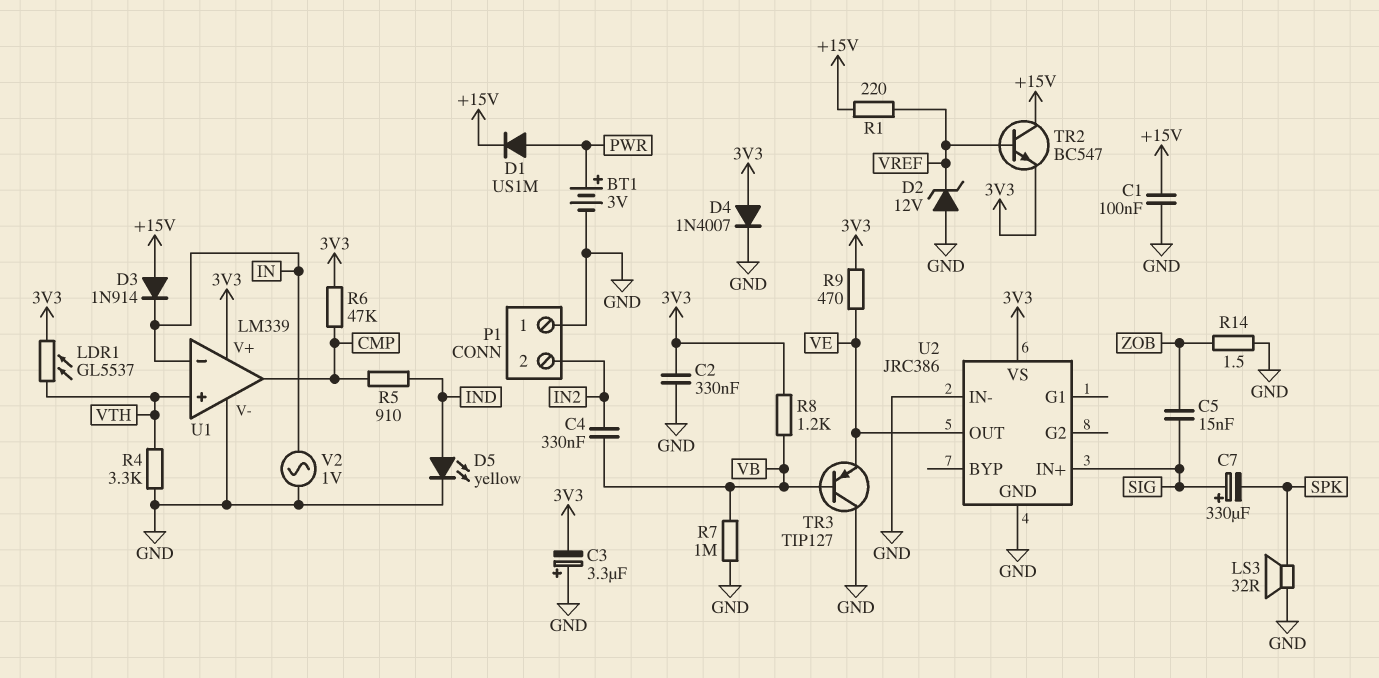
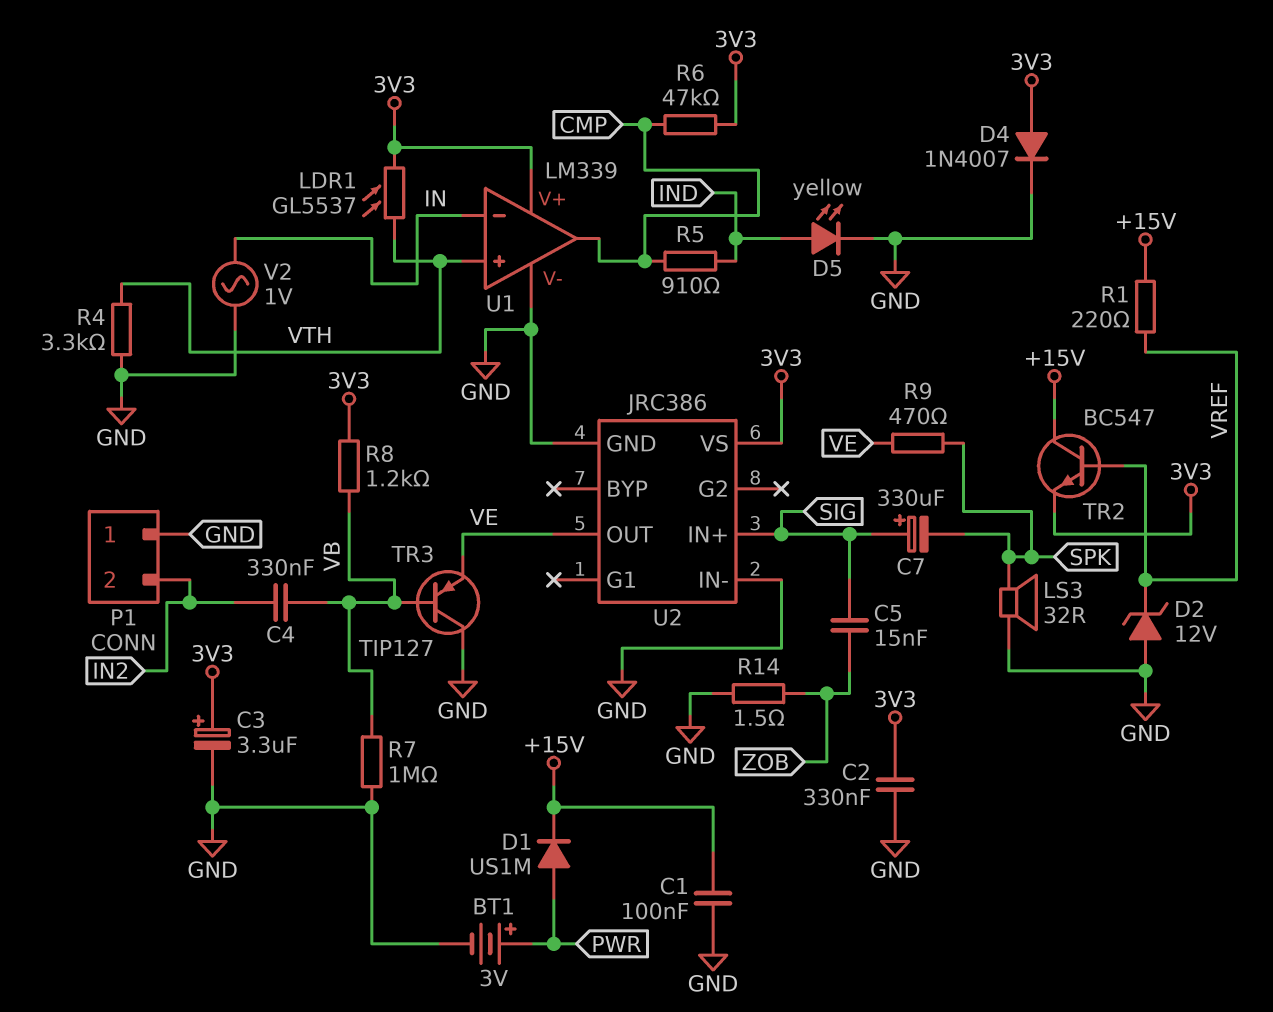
C3: 3.3uF (plus GND, minus 3V3) -> 3.3uF (plus 3V3, minus GND)
D3: diode 1N914 (A +15V, K IN) -> none
R9: 470 (3V3, VE) -> 470 (SPK, VE)

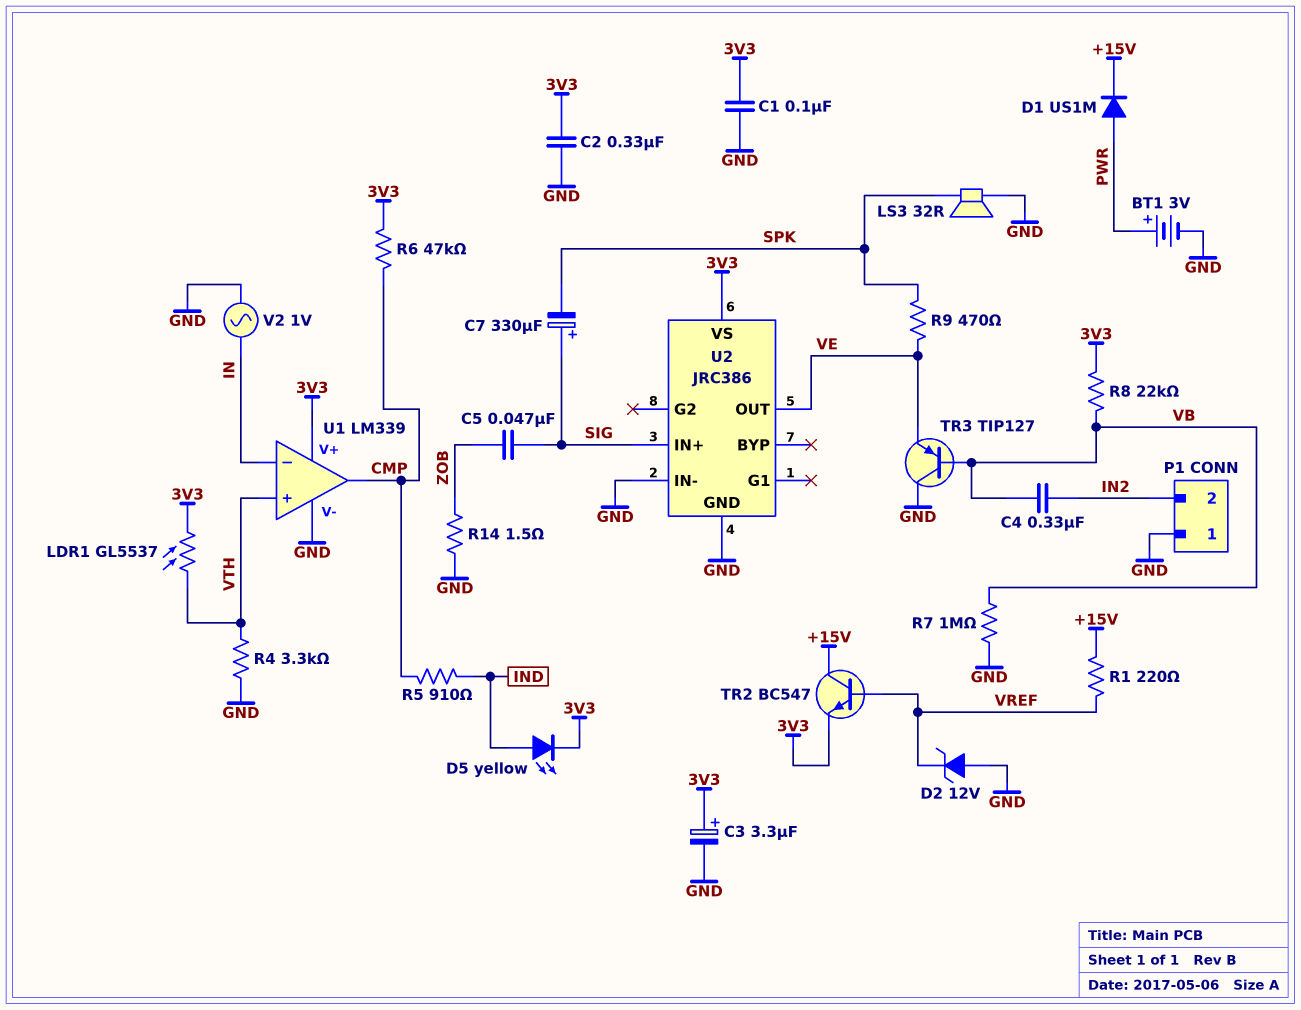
C1: 100nF (+15V, GND) -> 100nF (3V3, GND)
C5: 15nF (SIG, ZOB) -> 47nF (SIG, ZOB)
D4: diode 1N4007 (A 3V3, K GND) -> none
D5: LED yellow (A IND, K GND) -> LED yellow (A IND, K 3V3)
R8: 1.2k (3V3, VB) -> 22k (3V3, VB)

